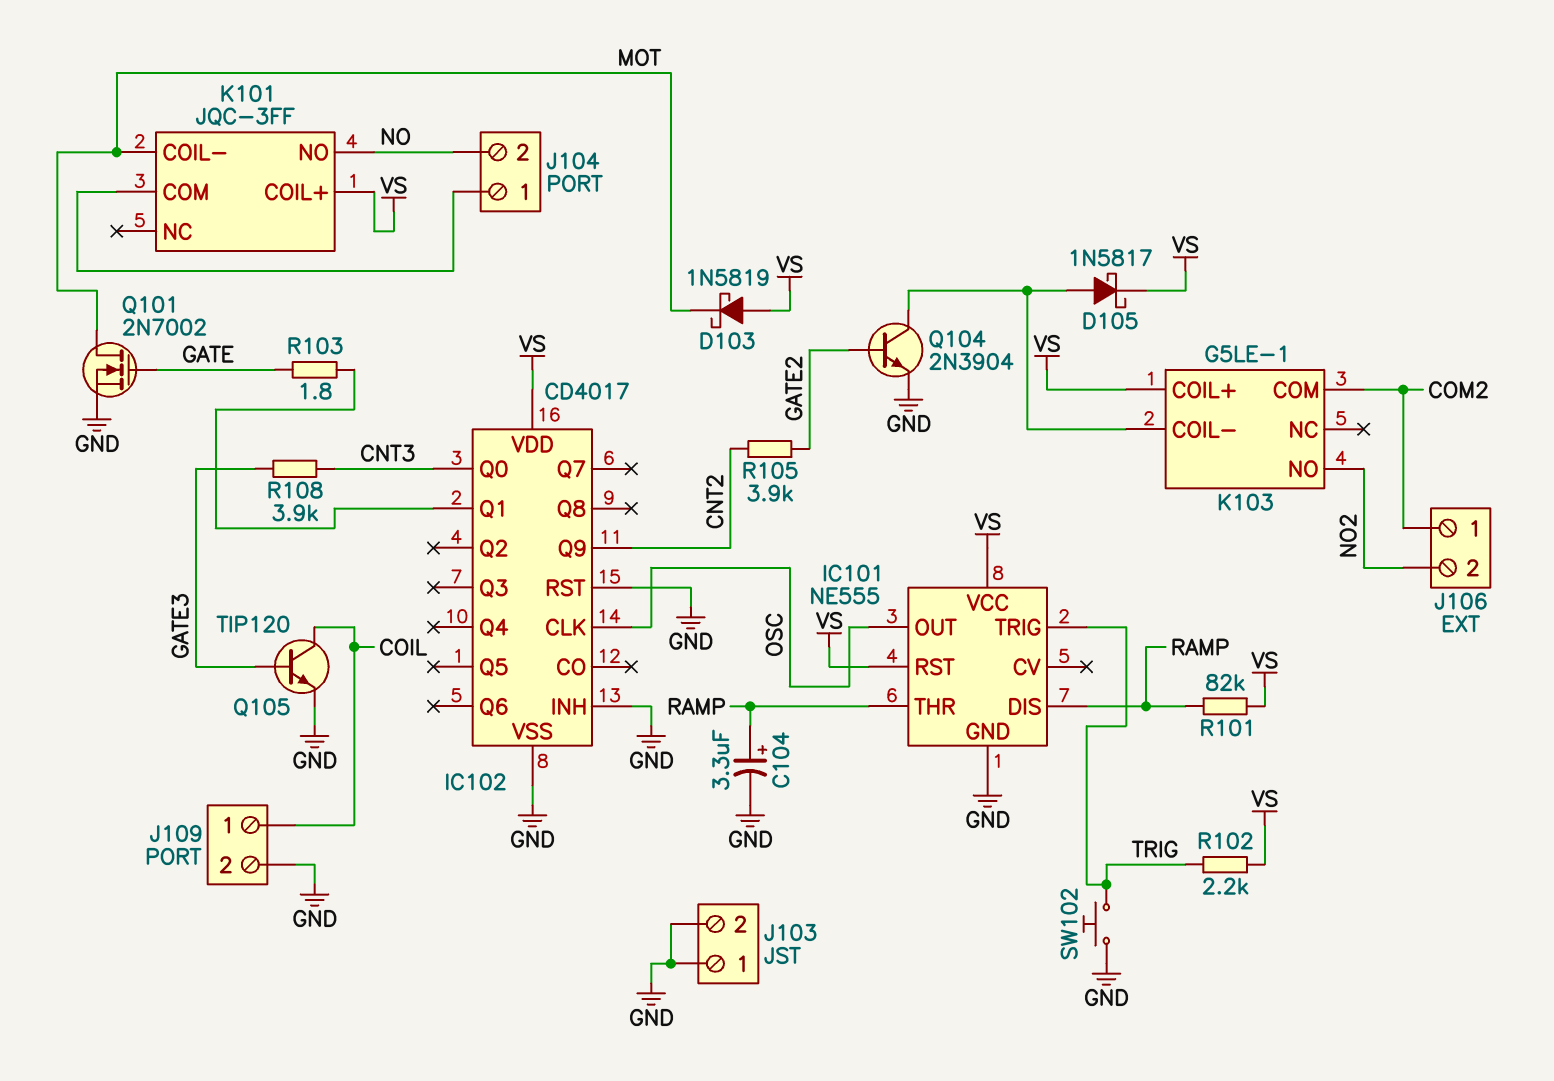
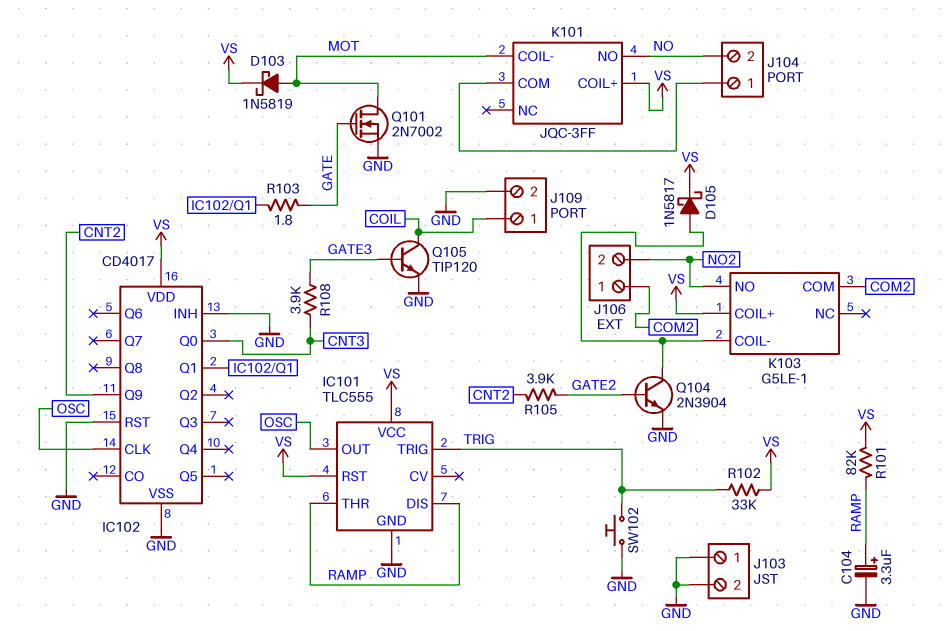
D103: schottky 1N5819 (A VS, K MOT) -> schottky 1N5819 (A MOT, K VS)
IC101: NE555 -> TLC555
R102: 2.2k (TRIG, VS) -> 33k (TRIG, VS)

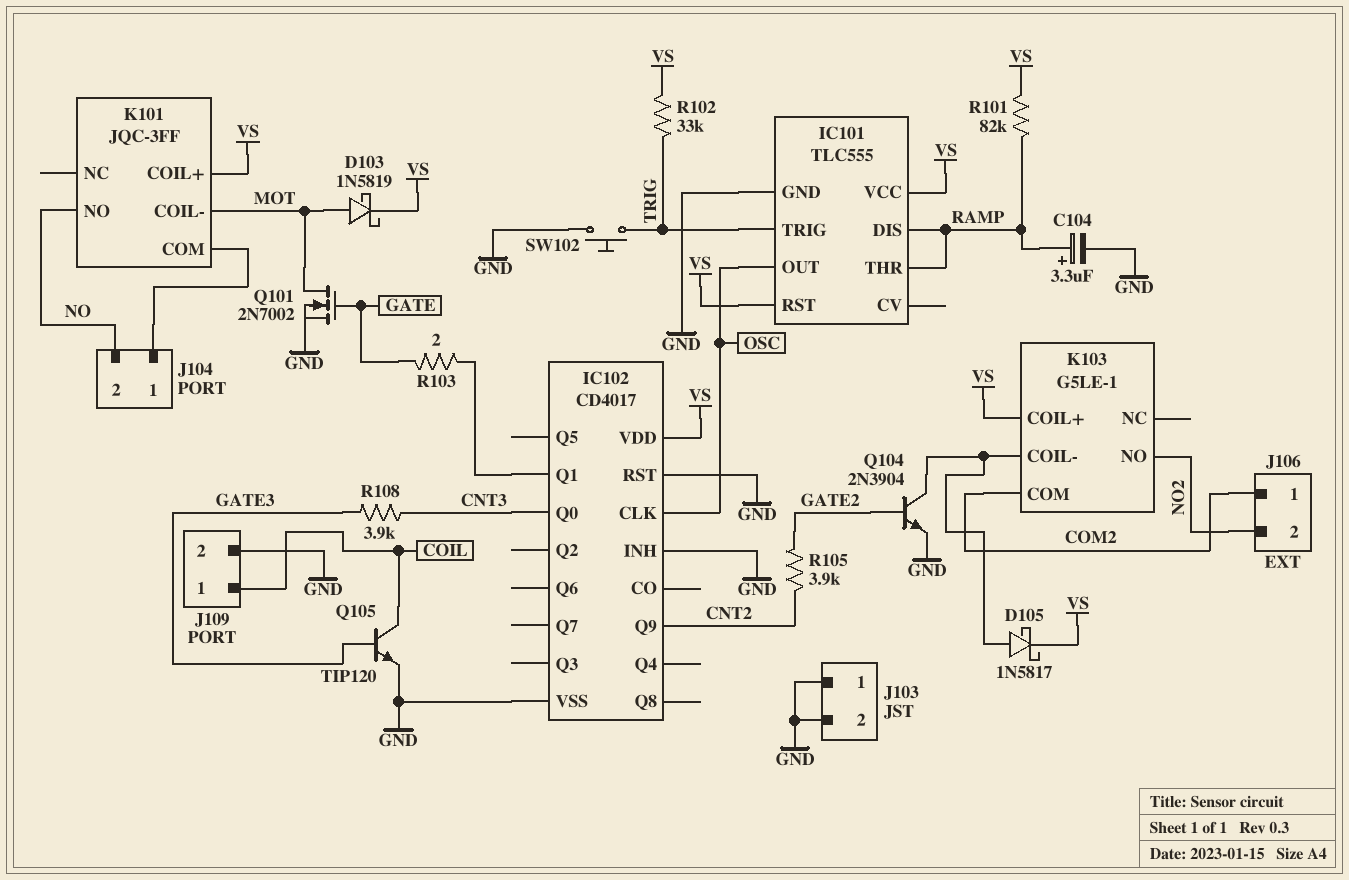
R103: 1.8 (GATE, IC102/Q1) -> 2 (GATE, IC102/Q1)

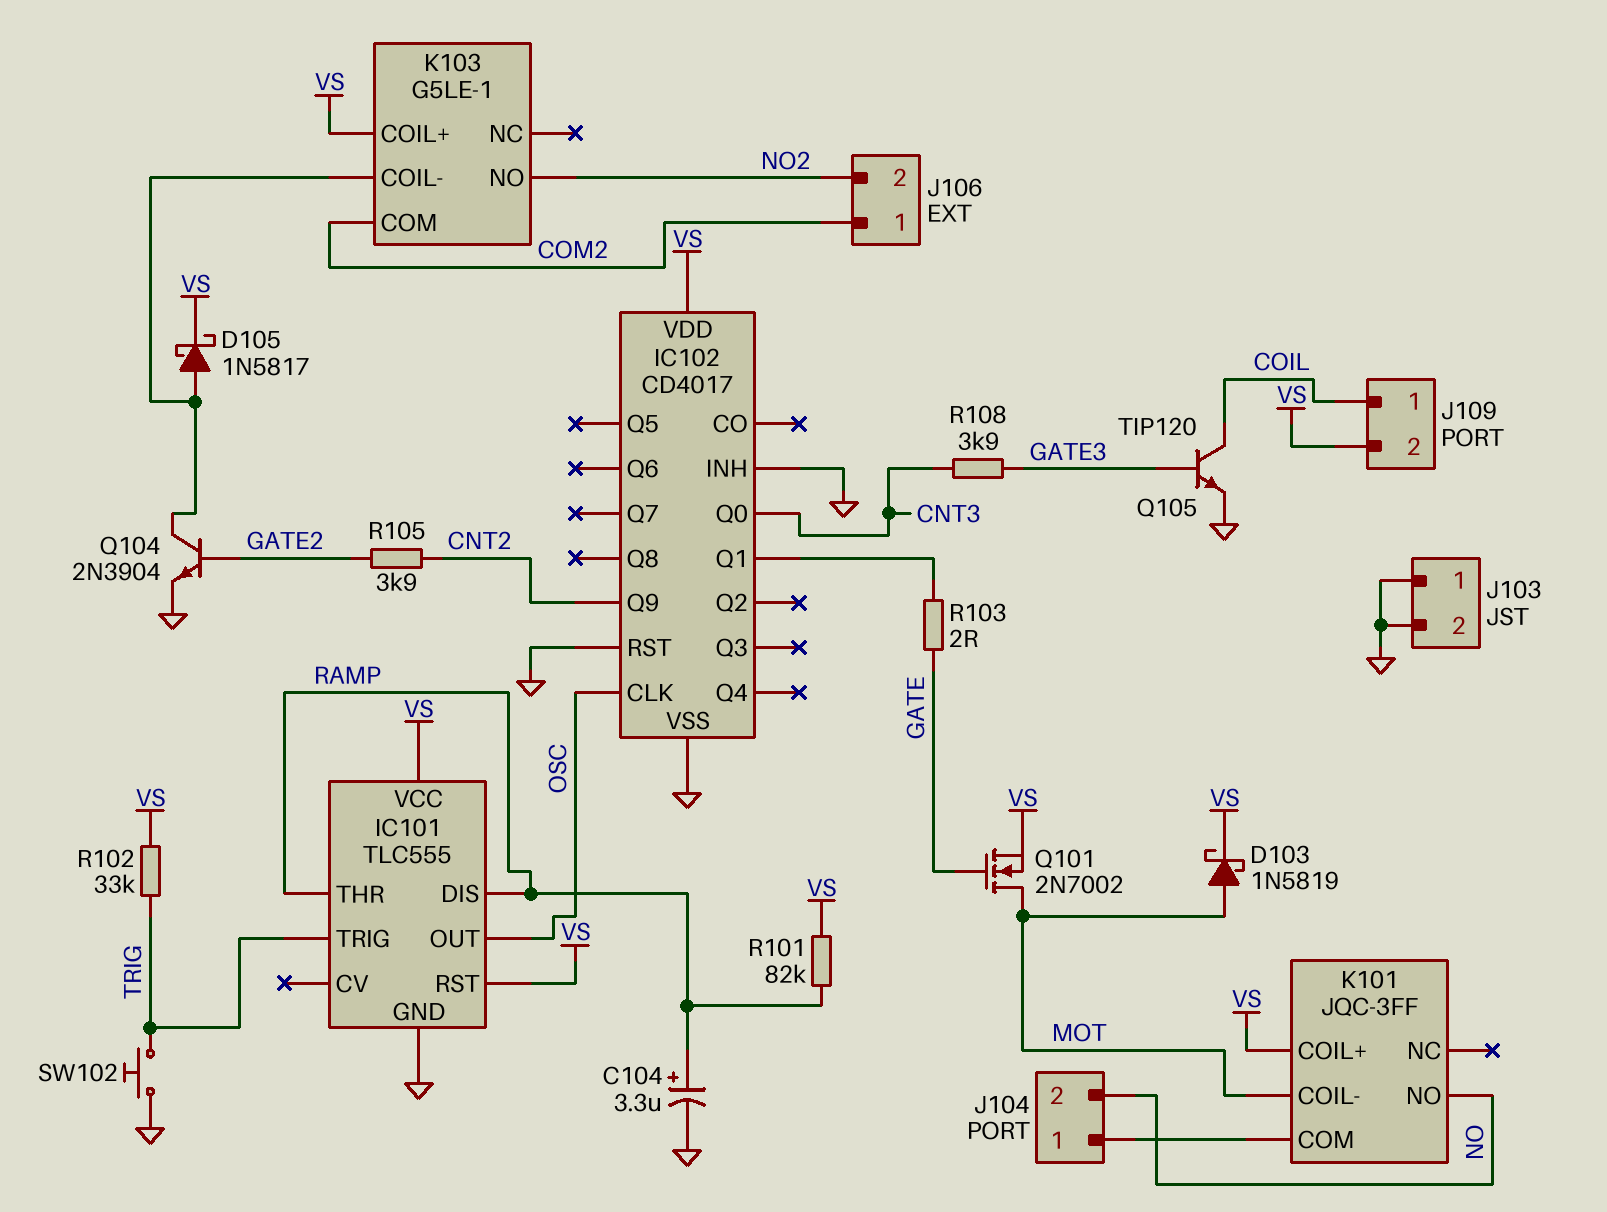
J109 pin 2: GND -> VS
Q101: NMOS 2N7002 (G GATE, D MOT, S GND) -> NMOS 2N7002 (G GATE, D MOT, S VS)

